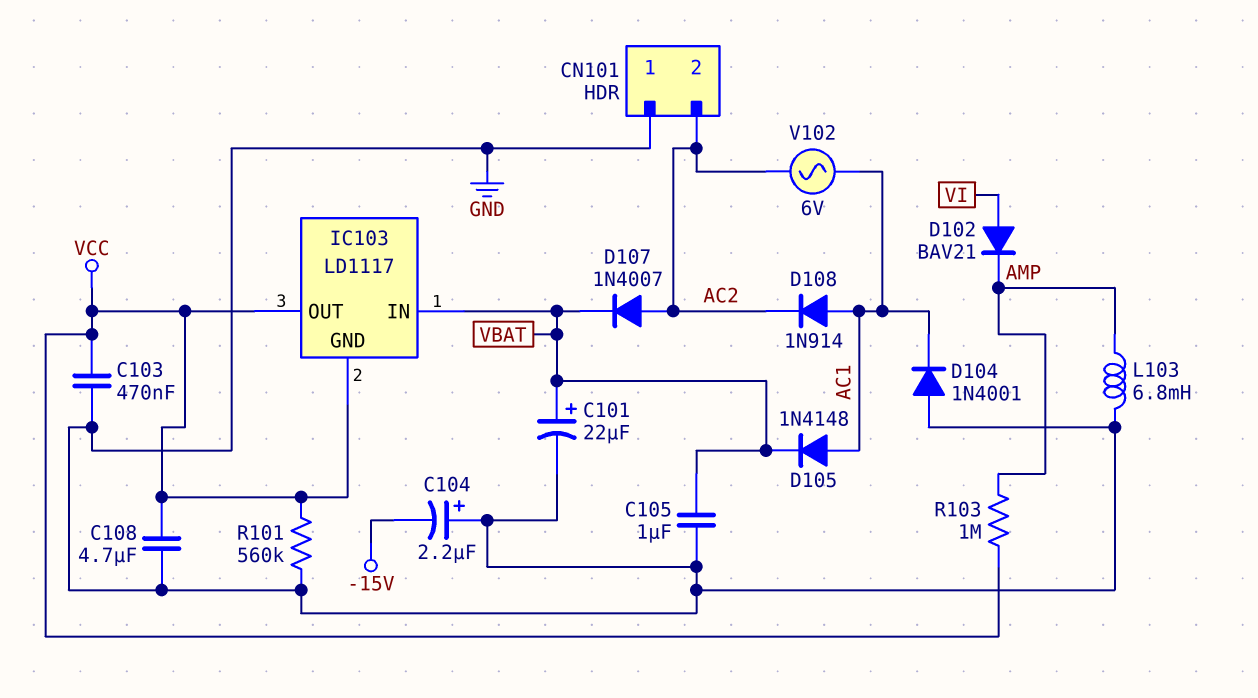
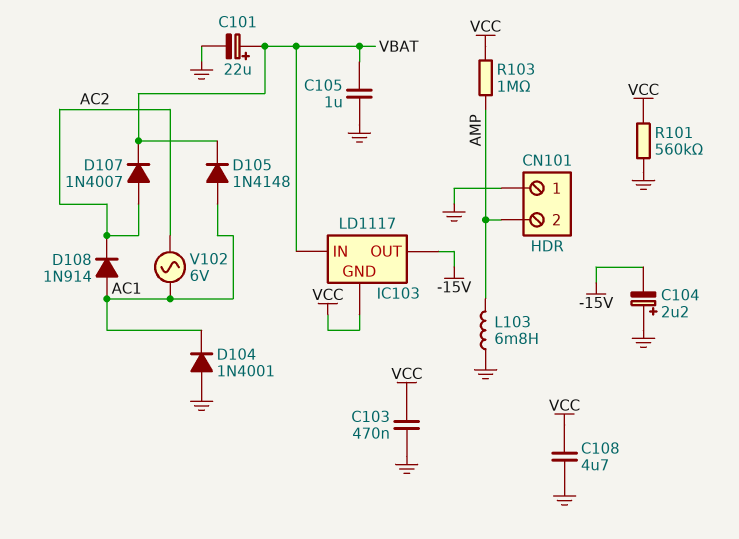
CN101 pin 2: AC2 -> AMP
D102: diode BAV21 (A VI, K AMP) -> none
IC103 pin OUT: VCC -> -15V

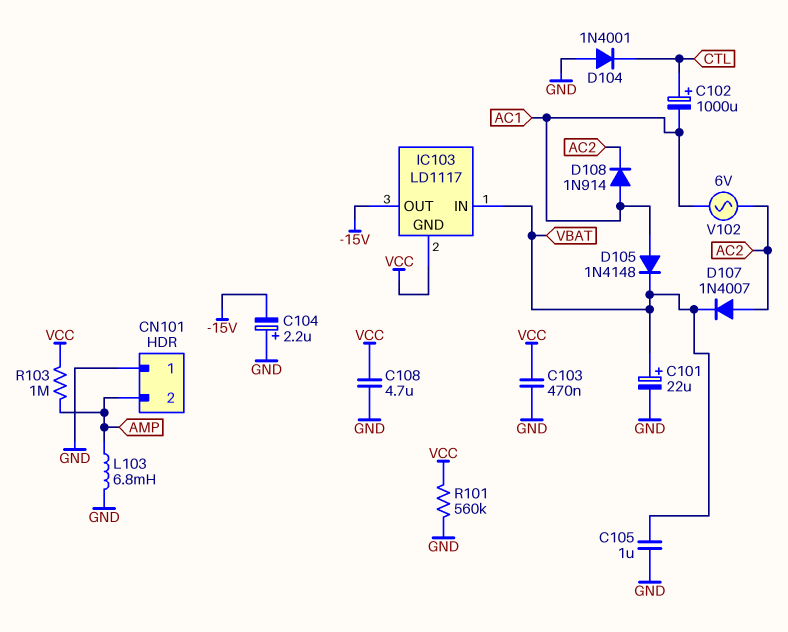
C102: none -> 1000uF (plus CTL, minus AC1)
D104: diode 1N4001 (A GND, K AC1) -> diode 1N4001 (A GND, K CTL)

